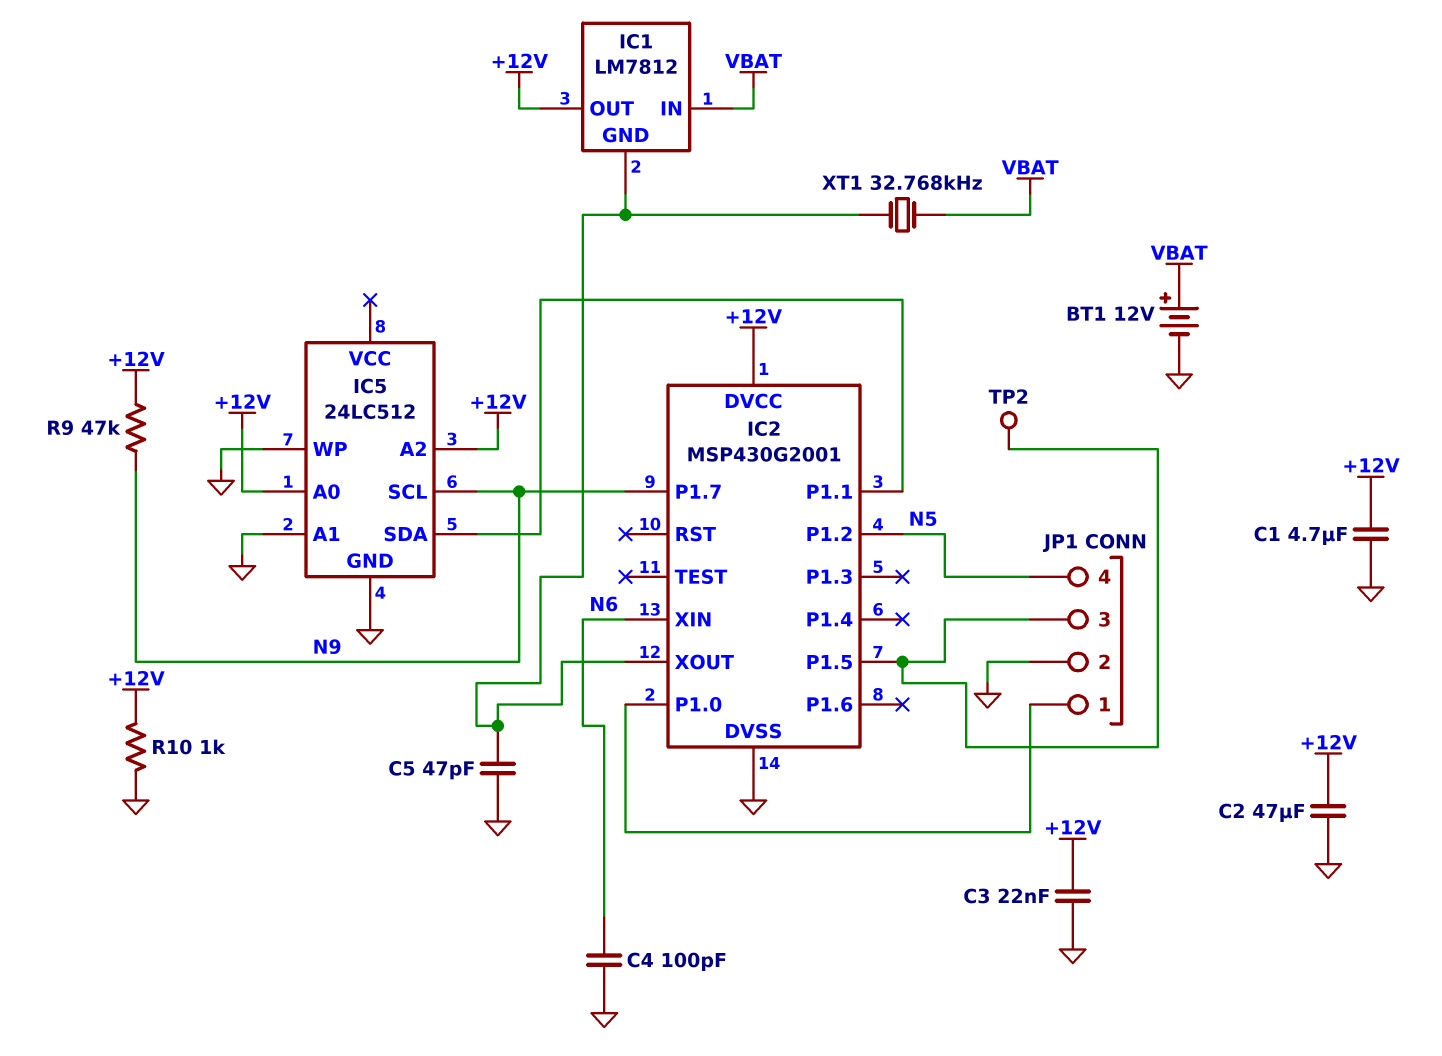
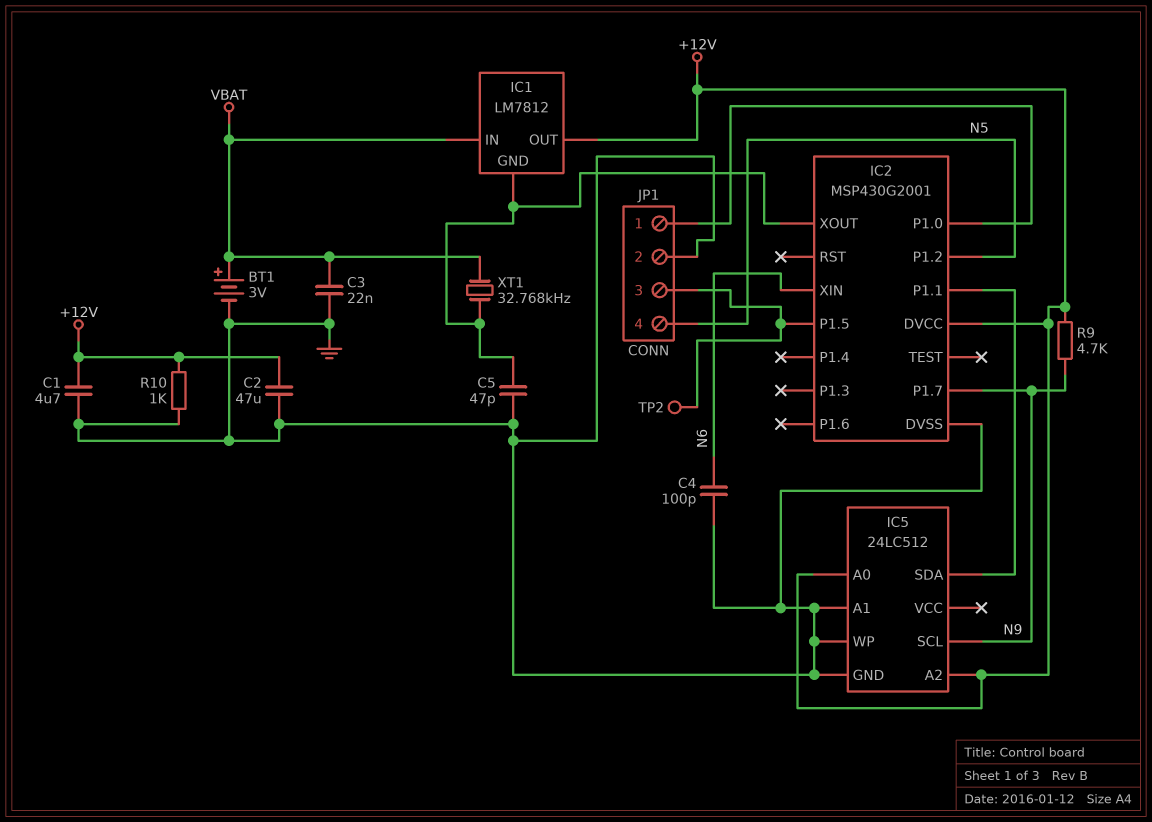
BT1: 12V (plus VBAT, minus GND) -> 3V (plus VBAT, minus GND)
C3: 22nF (+12V, GND) -> 22nF (GND, VBAT)
R9: 47k (+12V, N9) -> 4.7k (+12V, N9)

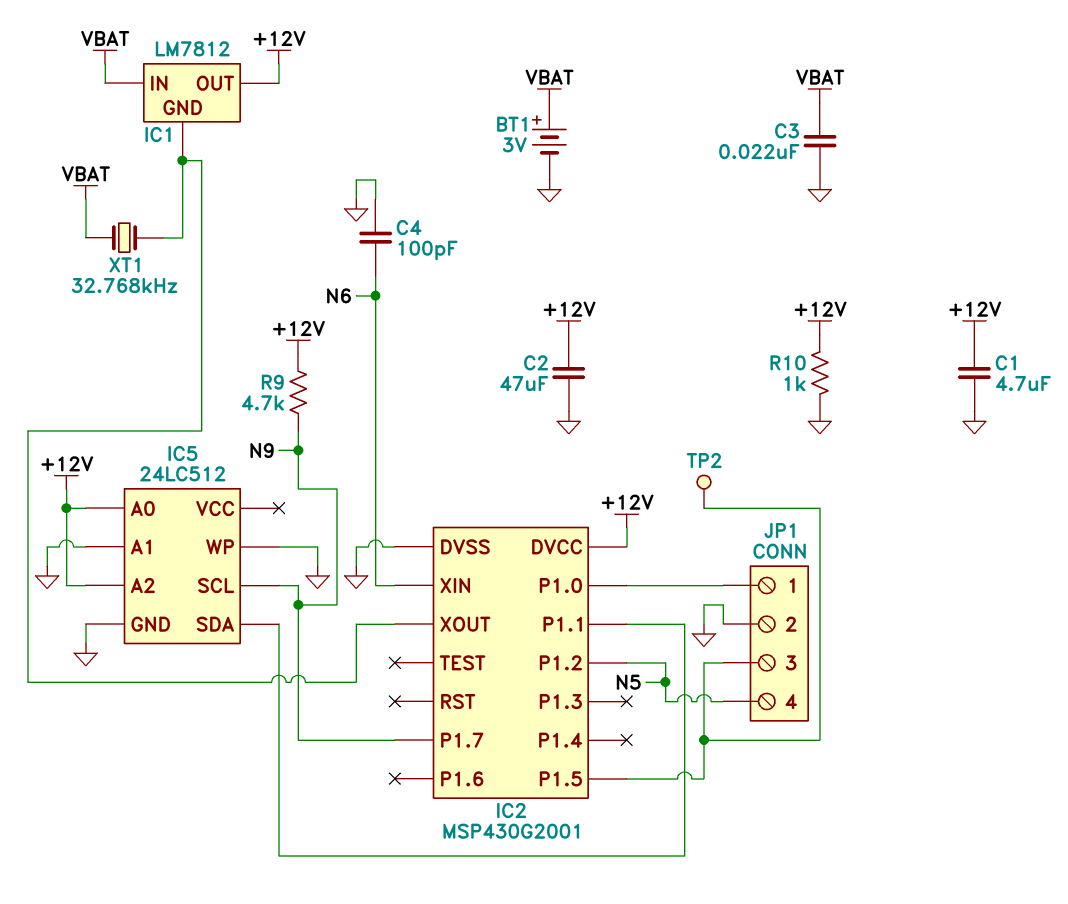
C5: 47pF (GND, IC1/GND) -> none

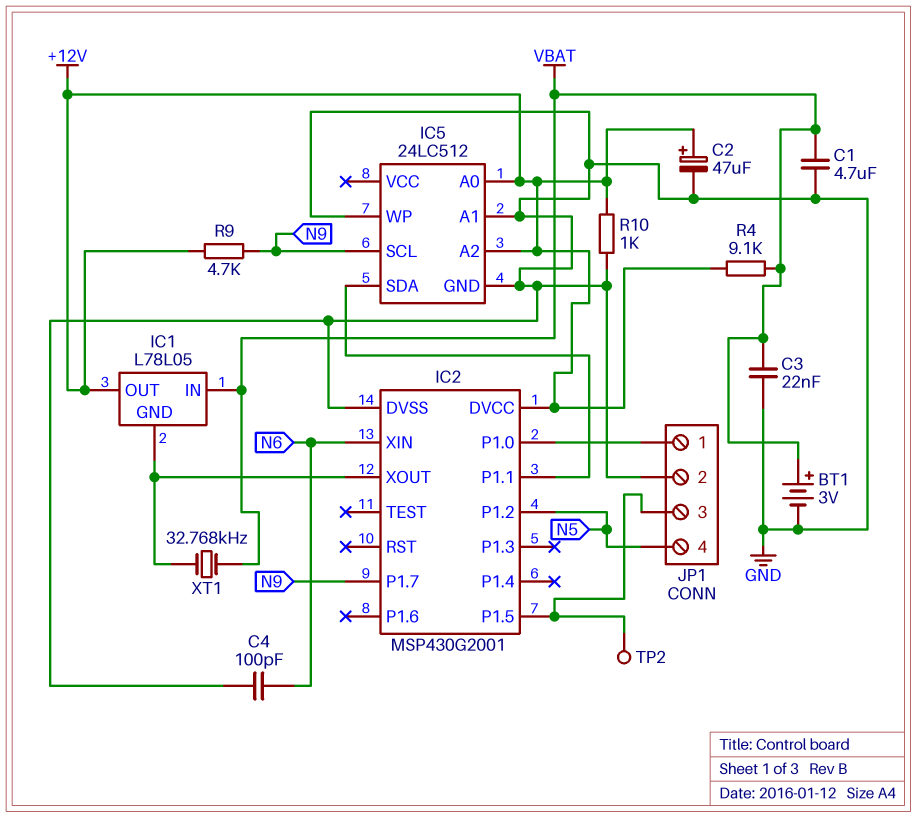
C1: 4.7uF (+12V, GND) -> 4.7uF (GND, VBAT)
C2: 47uF (+12V, GND) -> 47uF (plus +12V, minus GND)
IC1: LM7812 -> L78L05
R4: none -> 9.1k (+12V, VBAT)

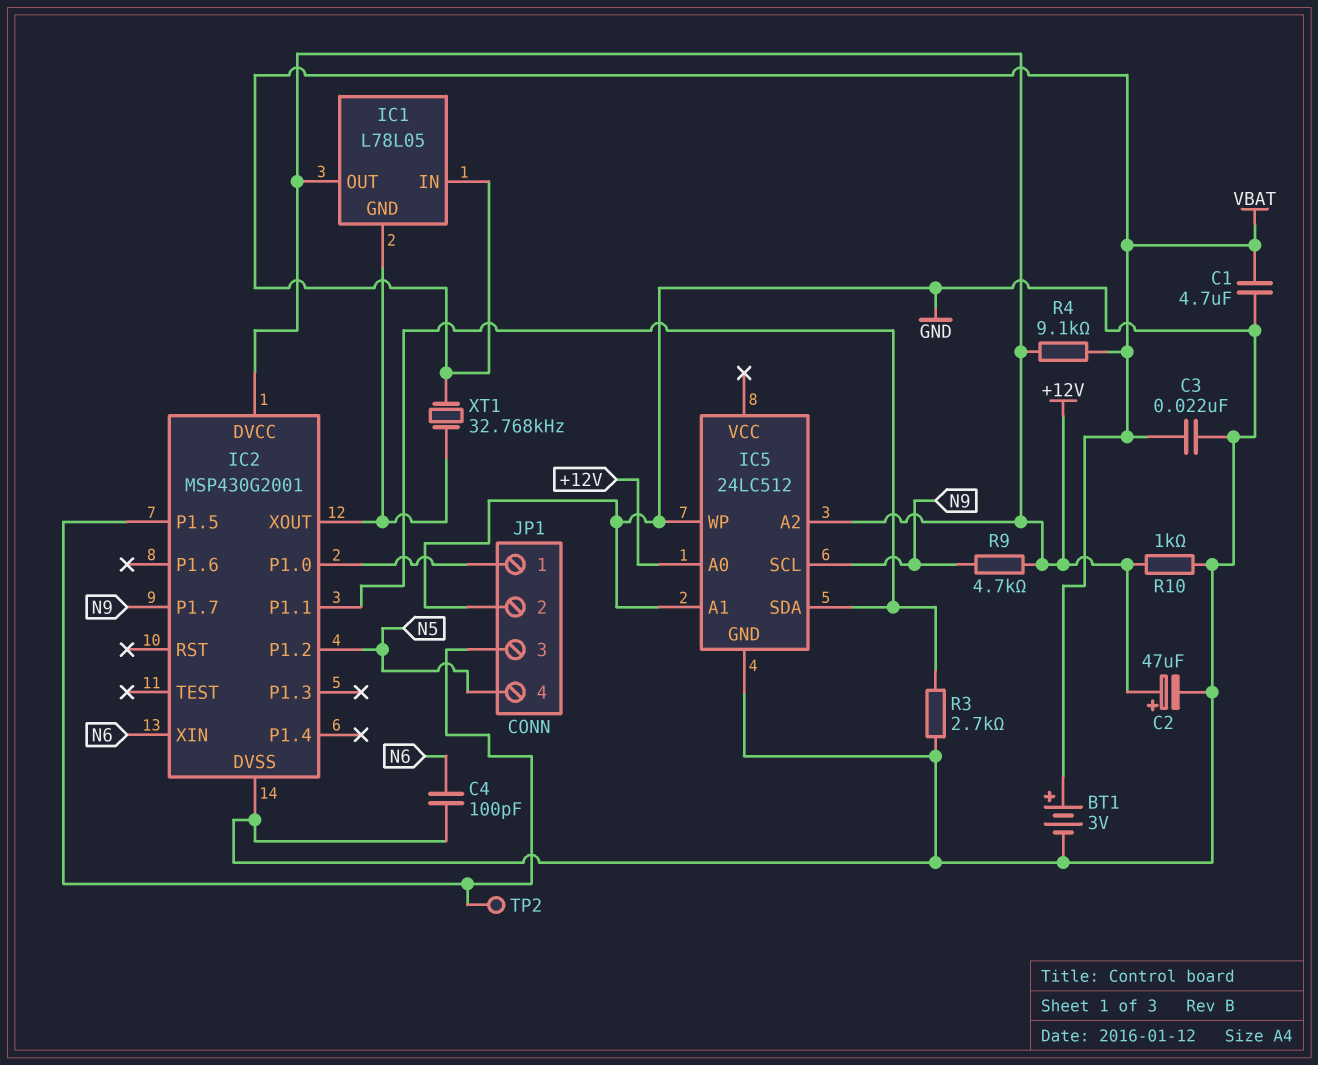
R3: none -> 2.7k (GND, IC2/P1.1)

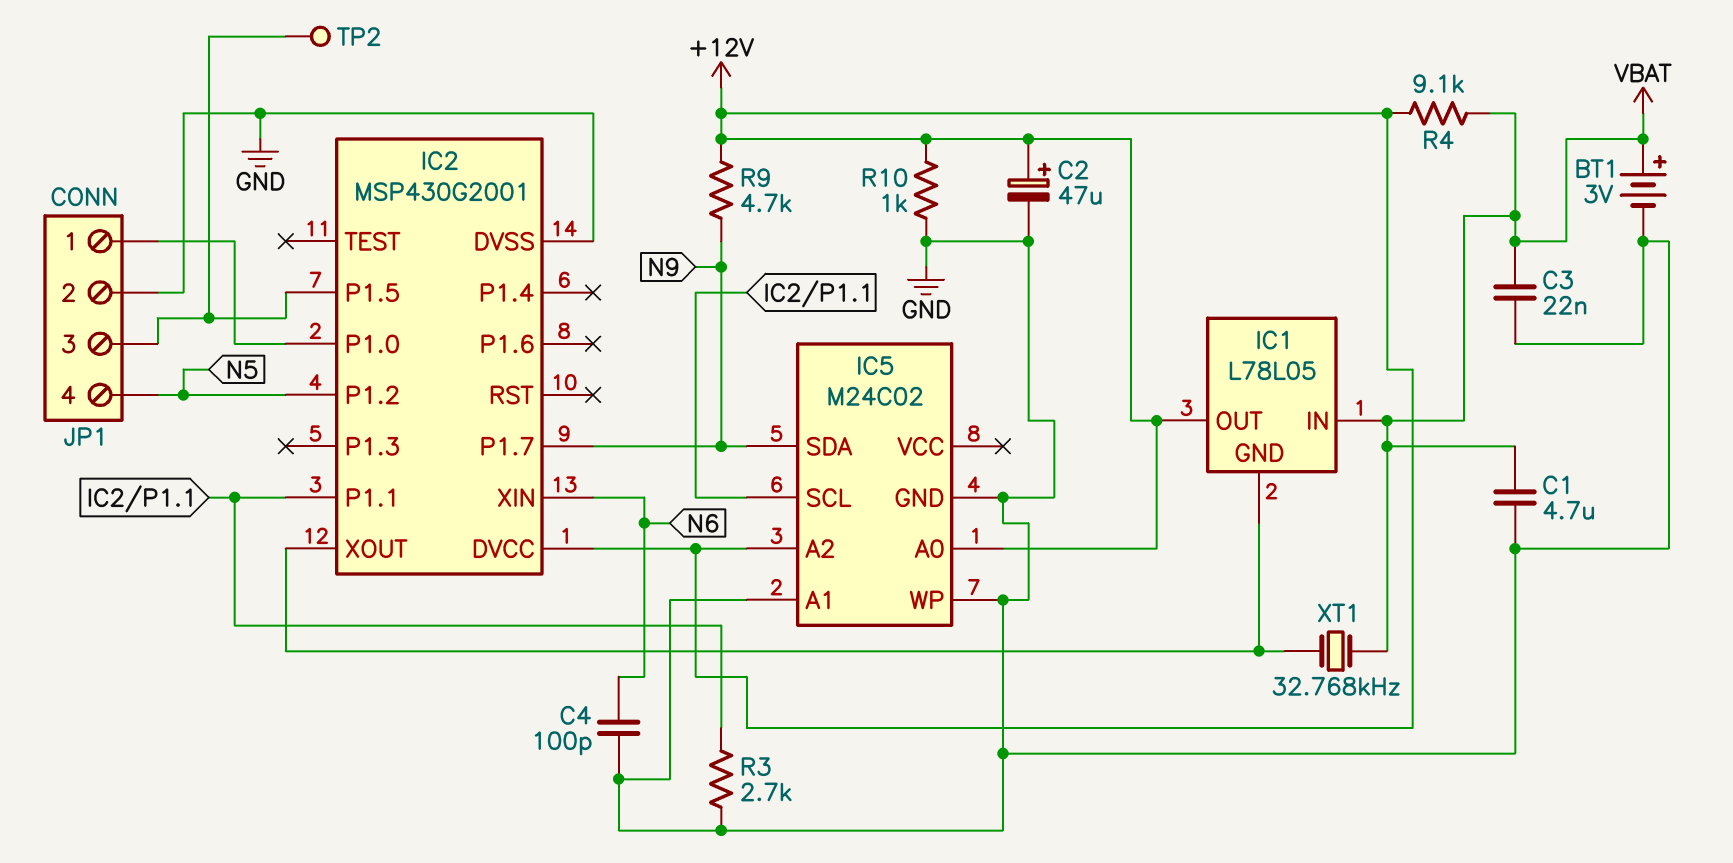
IC5: 24LC512 -> M24C02
IC5 pin SCL: N9 -> IC2/P1.1
IC5 pin SDA: IC2/P1.1 -> N9

